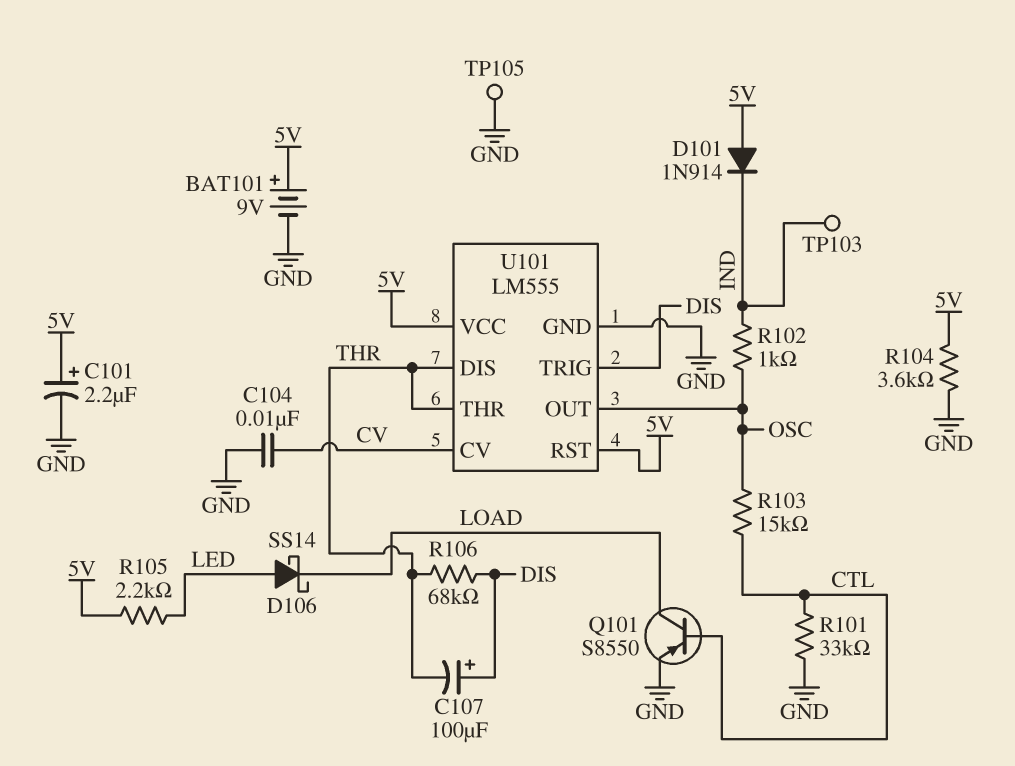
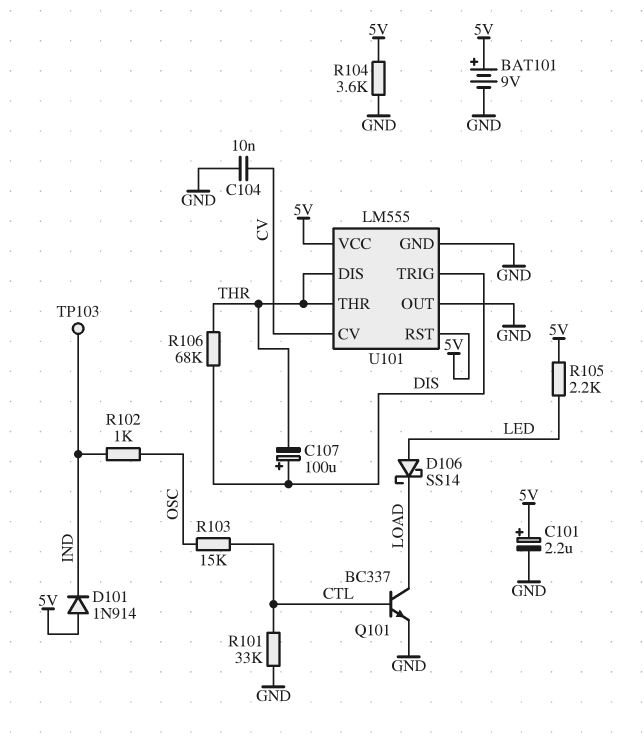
Q101: PNP S8550 (B CTL, C LOAD, E GND) -> NPN BC337 (B CTL, C LOAD, E GND)
TP105: test point (GND) -> none
U101 pin OUT: OSC -> GND

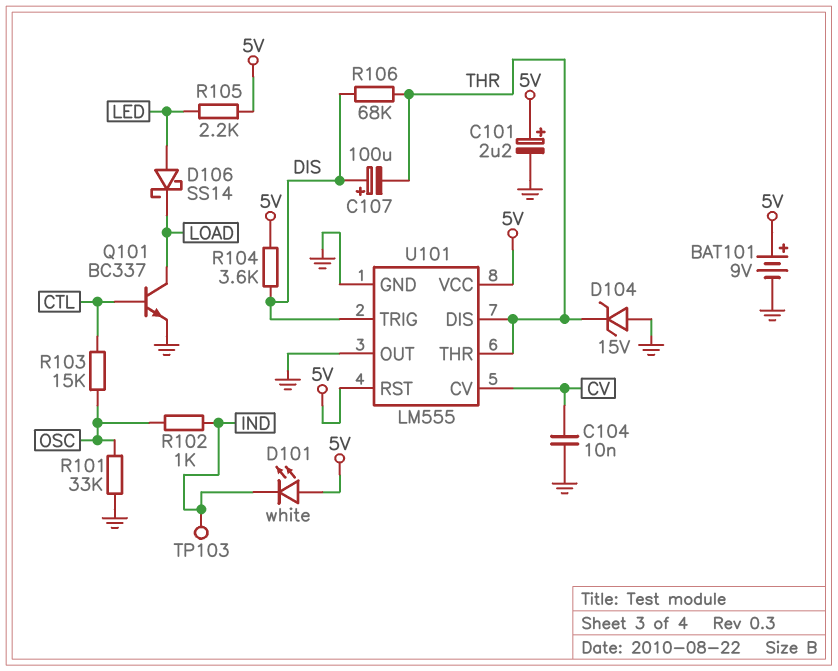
D101: diode 1N914 (A 5V, K IND) -> LED white (A 5V, K IND)
D104: none -> zener 15V (A GND, K THR)
R101: 33k (CTL, GND) -> 33k (GND, OSC)
R104: 3.6k (5V, GND) -> 3.6k (5V, DIS)

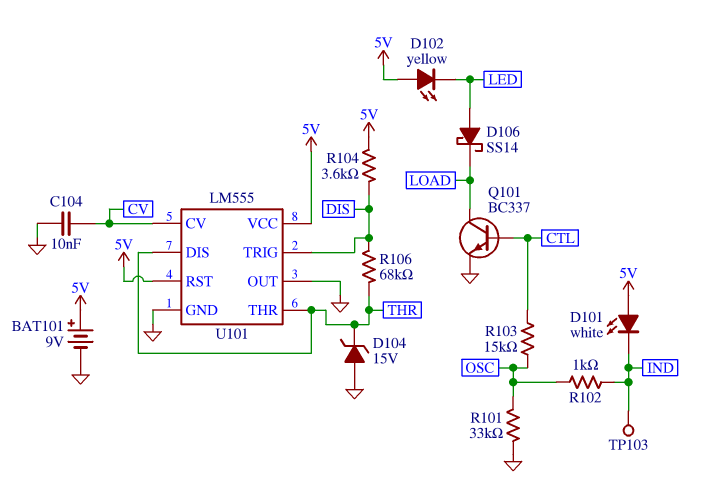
C101: 2.2uF (plus 5V, minus GND) -> none
C107: 100uF (plus DIS, minus THR) -> none
D102: none -> LED yellow (A 5V, K LED)
R105: 2.2k (5V, LED) -> none

